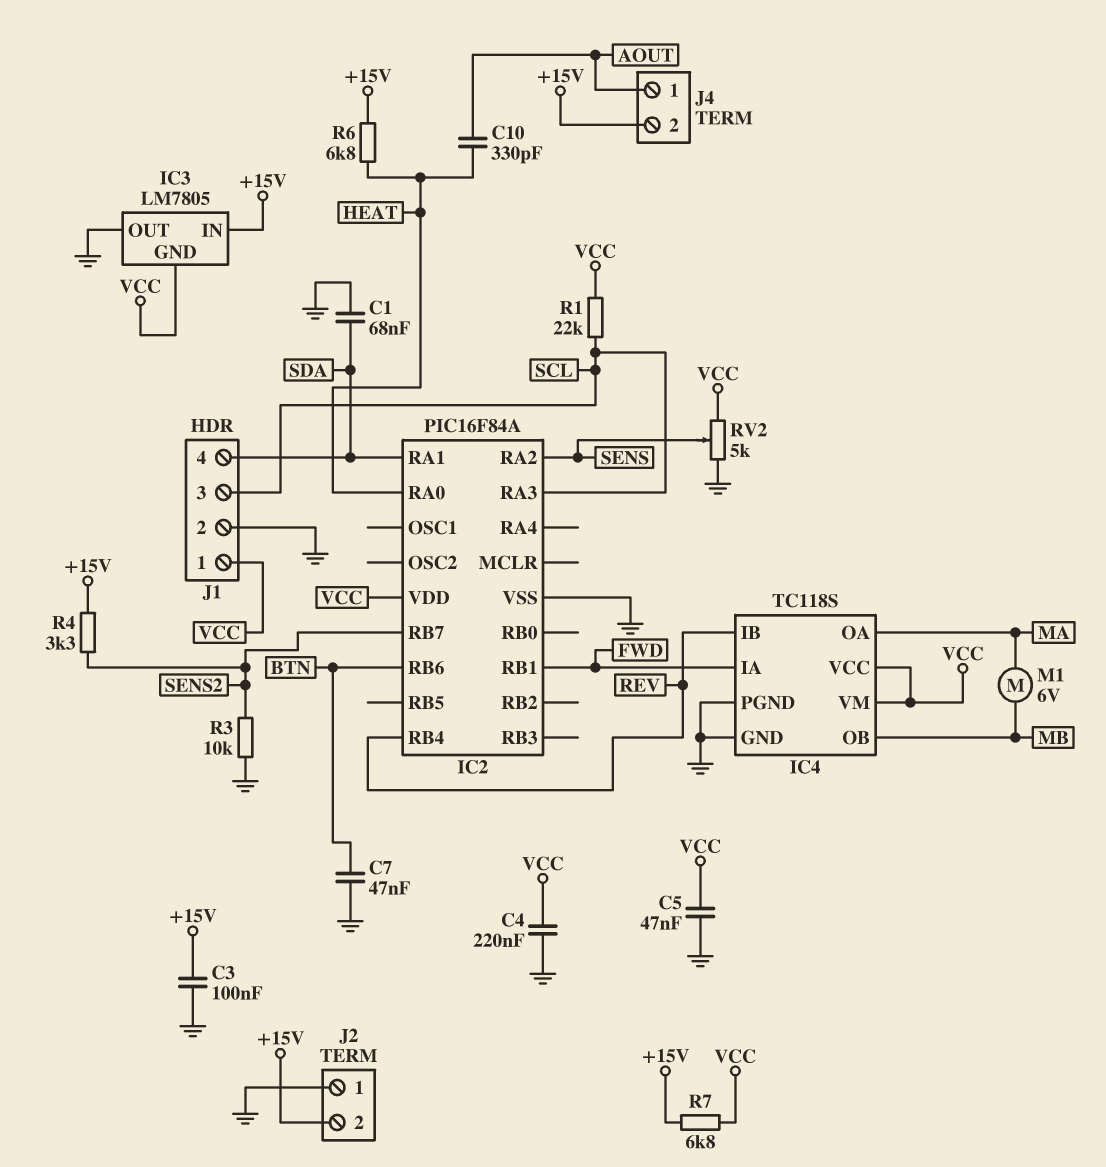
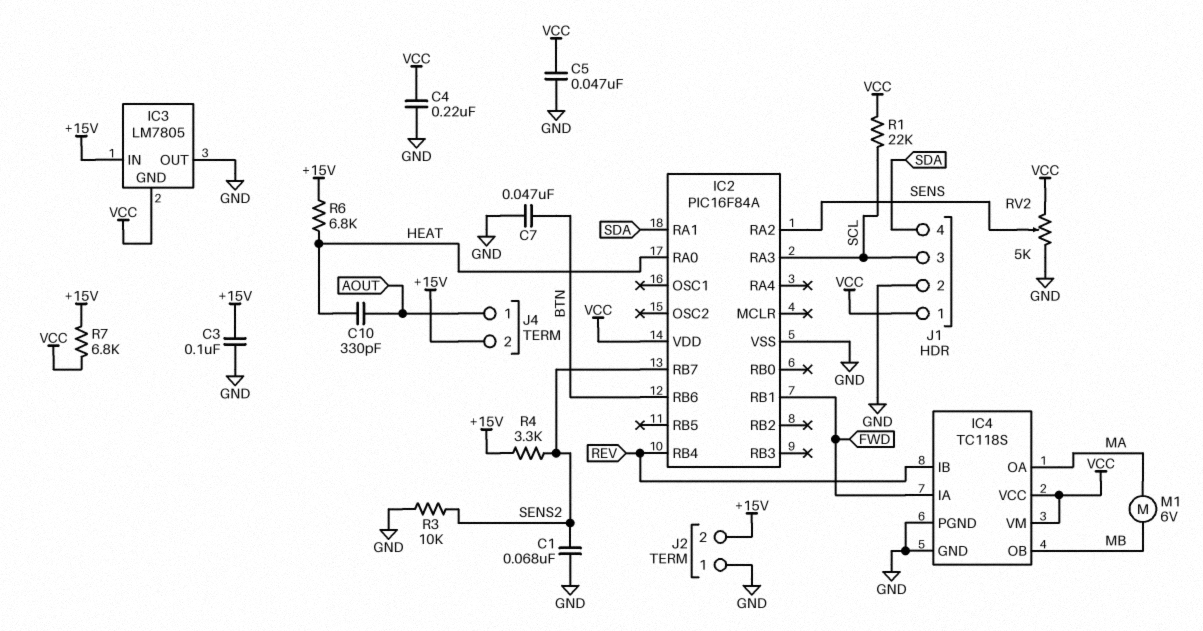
C1: 68nF (GND, SDA) -> 68nF (GND, SENS2)

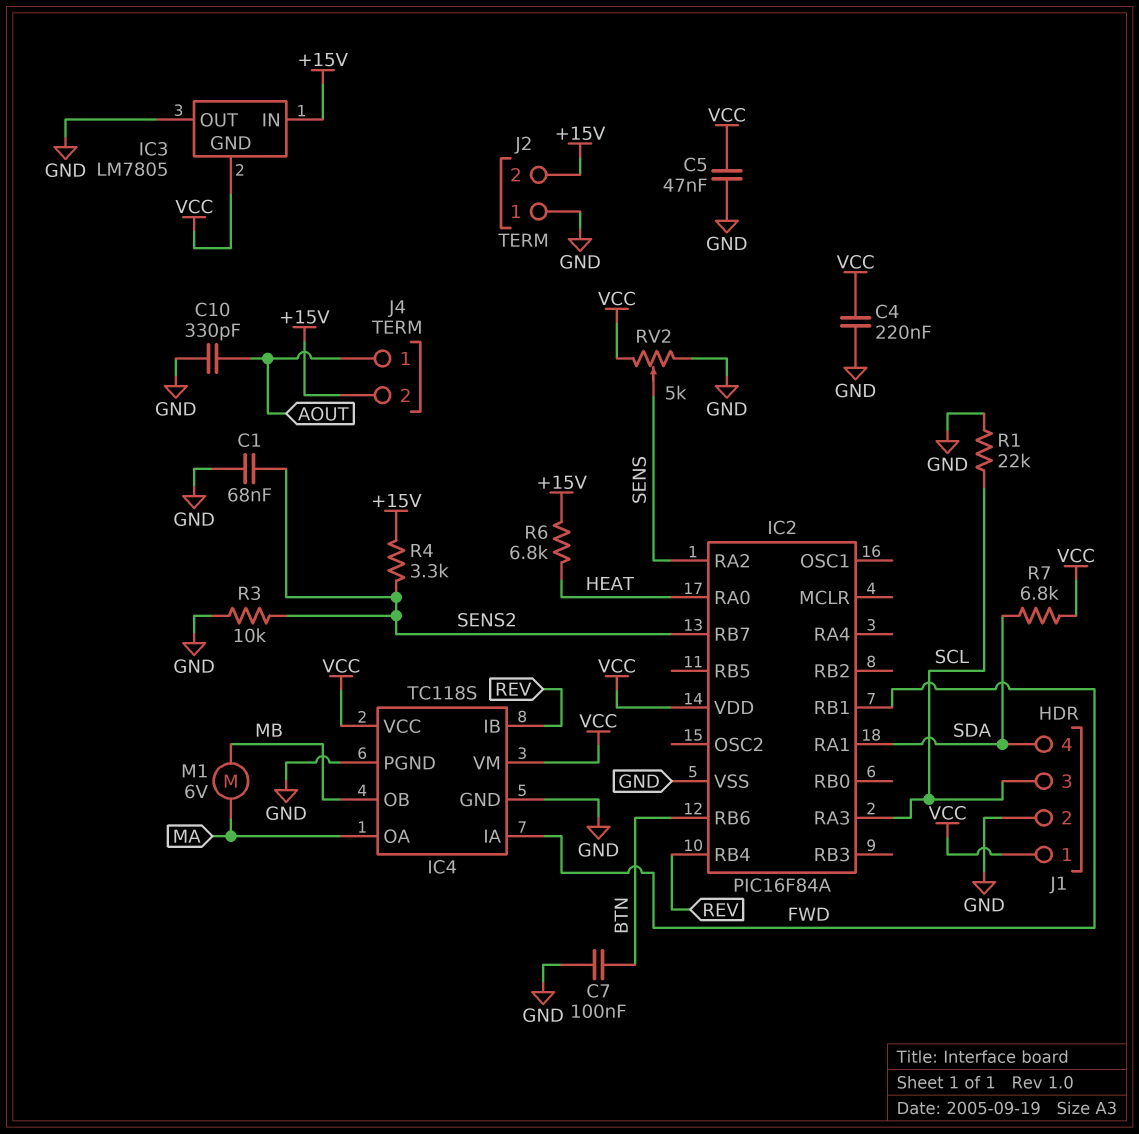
C3: 100nF (+15V, GND) -> none
C7: 47nF (BTN, GND) -> 100nF (BTN, GND)
C10: 330pF (AOUT, HEAT) -> 330pF (AOUT, GND)
R1: 22k (SCL, VCC) -> 22k (GND, SCL)
R7: 6.8k (+15V, VCC) -> 6.8k (SDA, VCC)

